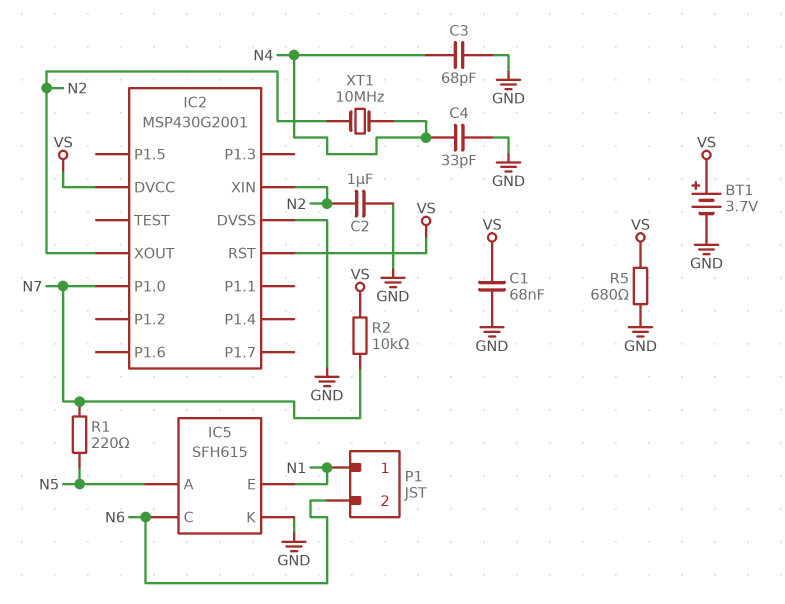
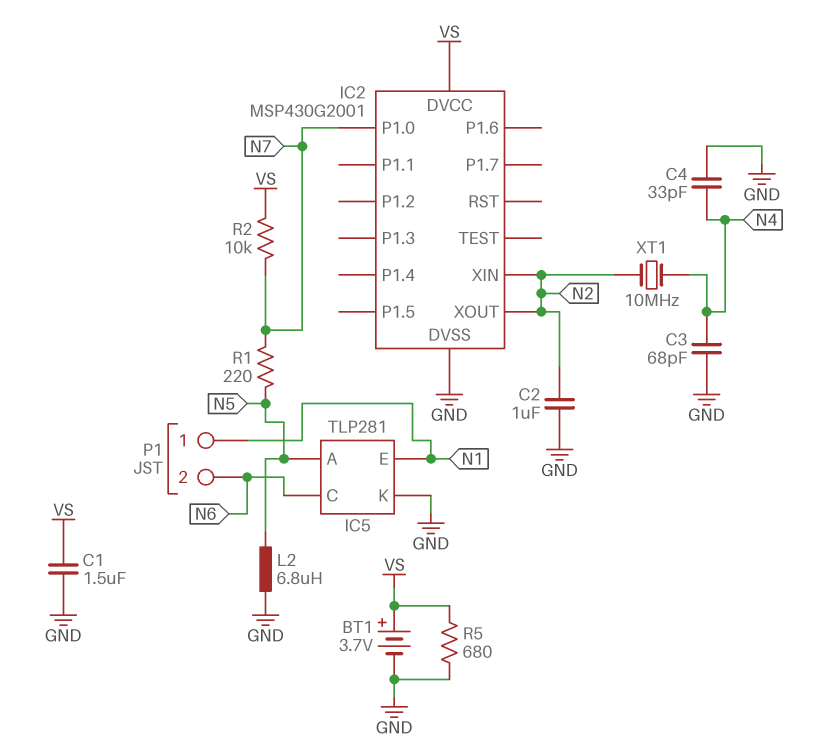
C1: 68nF (GND, VS) -> 1.5uF (GND, VS)
IC2 pin RST: VS -> none
IC5: SFH615 -> TLP281
L2: none -> 6.8uH (GND, N5)

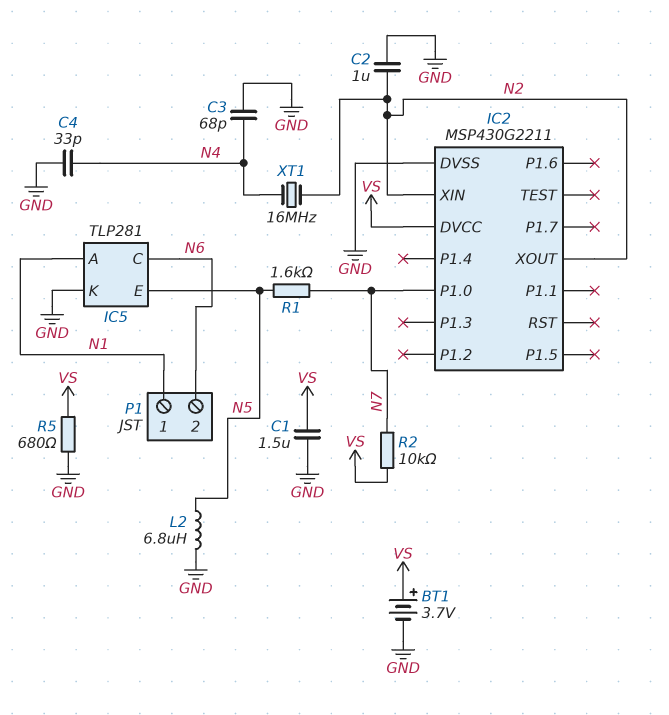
IC2: MSP430G2001 -> MSP430G2211
IC5 pin A: N5 -> N1
IC5 pin E: N1 -> N5
R1: 220 (N5, N7) -> 1.6k (N5, N7)
XT1: 10MHz (N2, N4) -> 16MHz (N2, N4)

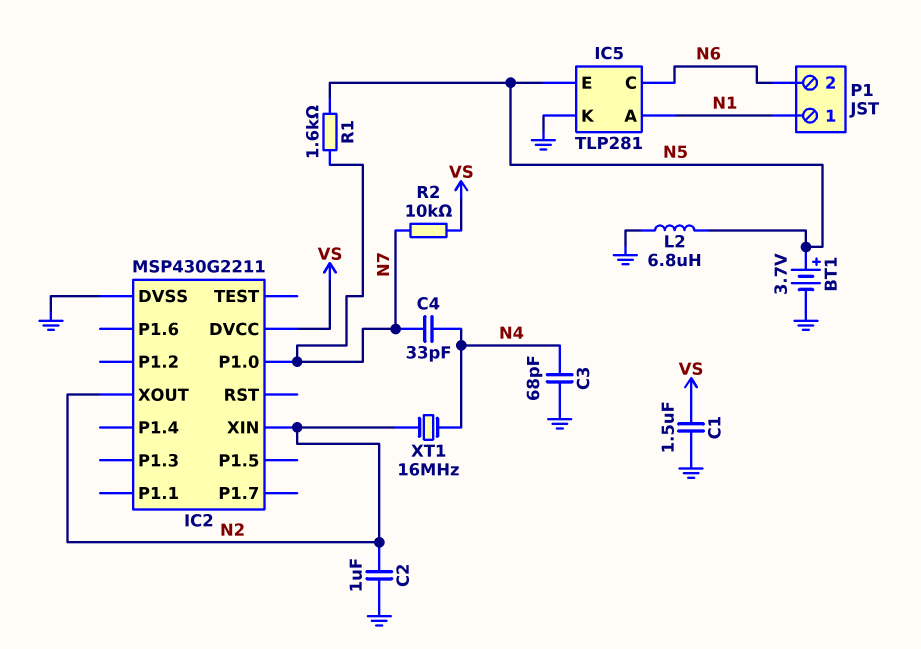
BT1: 3.7V (plus VS, minus GND) -> 3.7V (plus N5, minus GND)
C4: 33pF (GND, N4) -> 33pF (N4, N7)
R5: 680 (GND, VS) -> none

